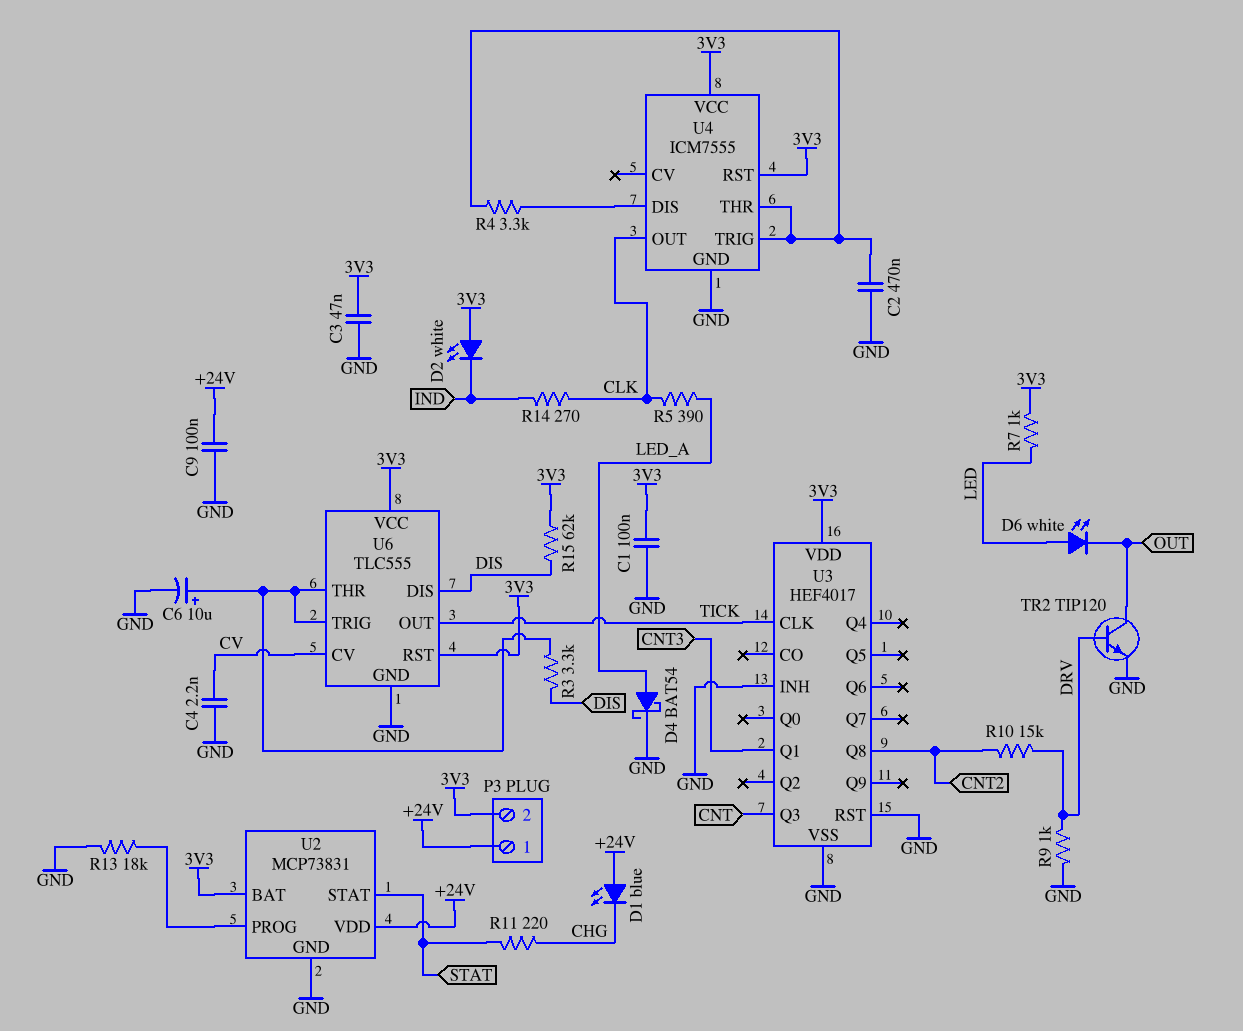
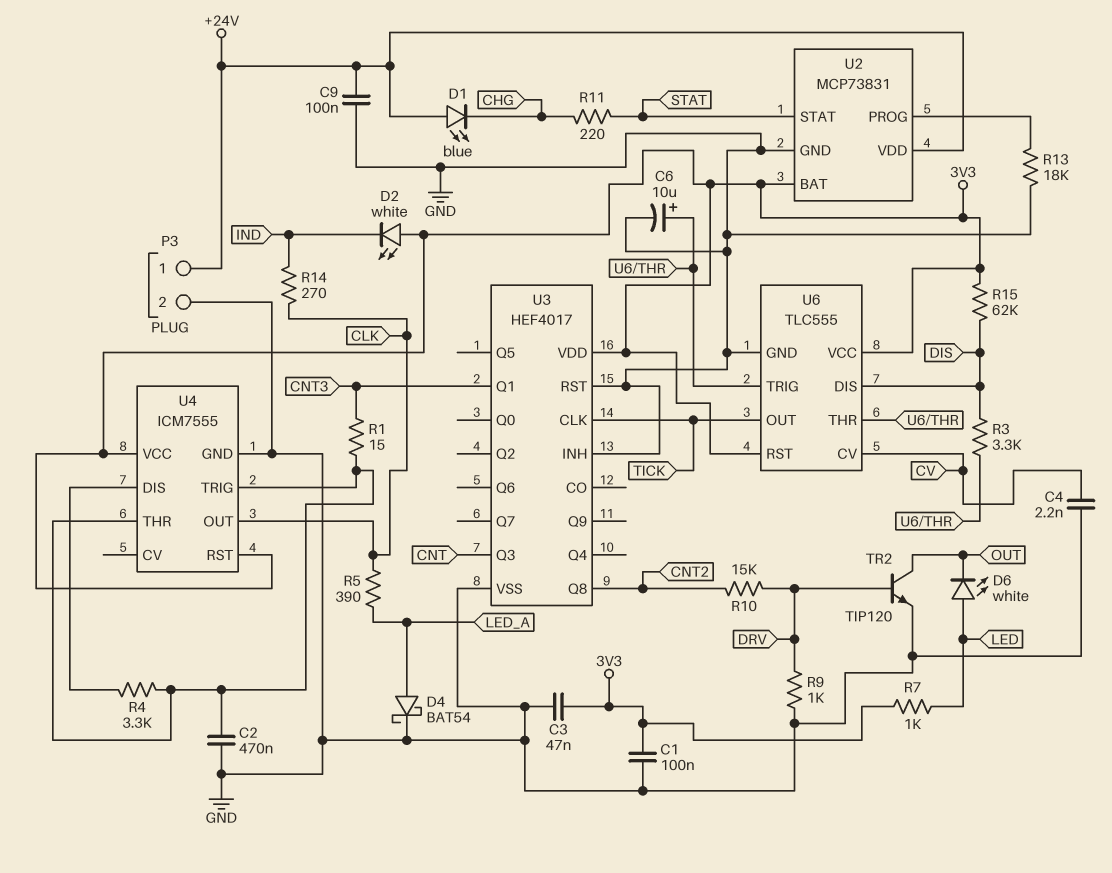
P3 pin 2: 3V3 -> GND
R1: none -> 15 (CNT3, U4/THR)

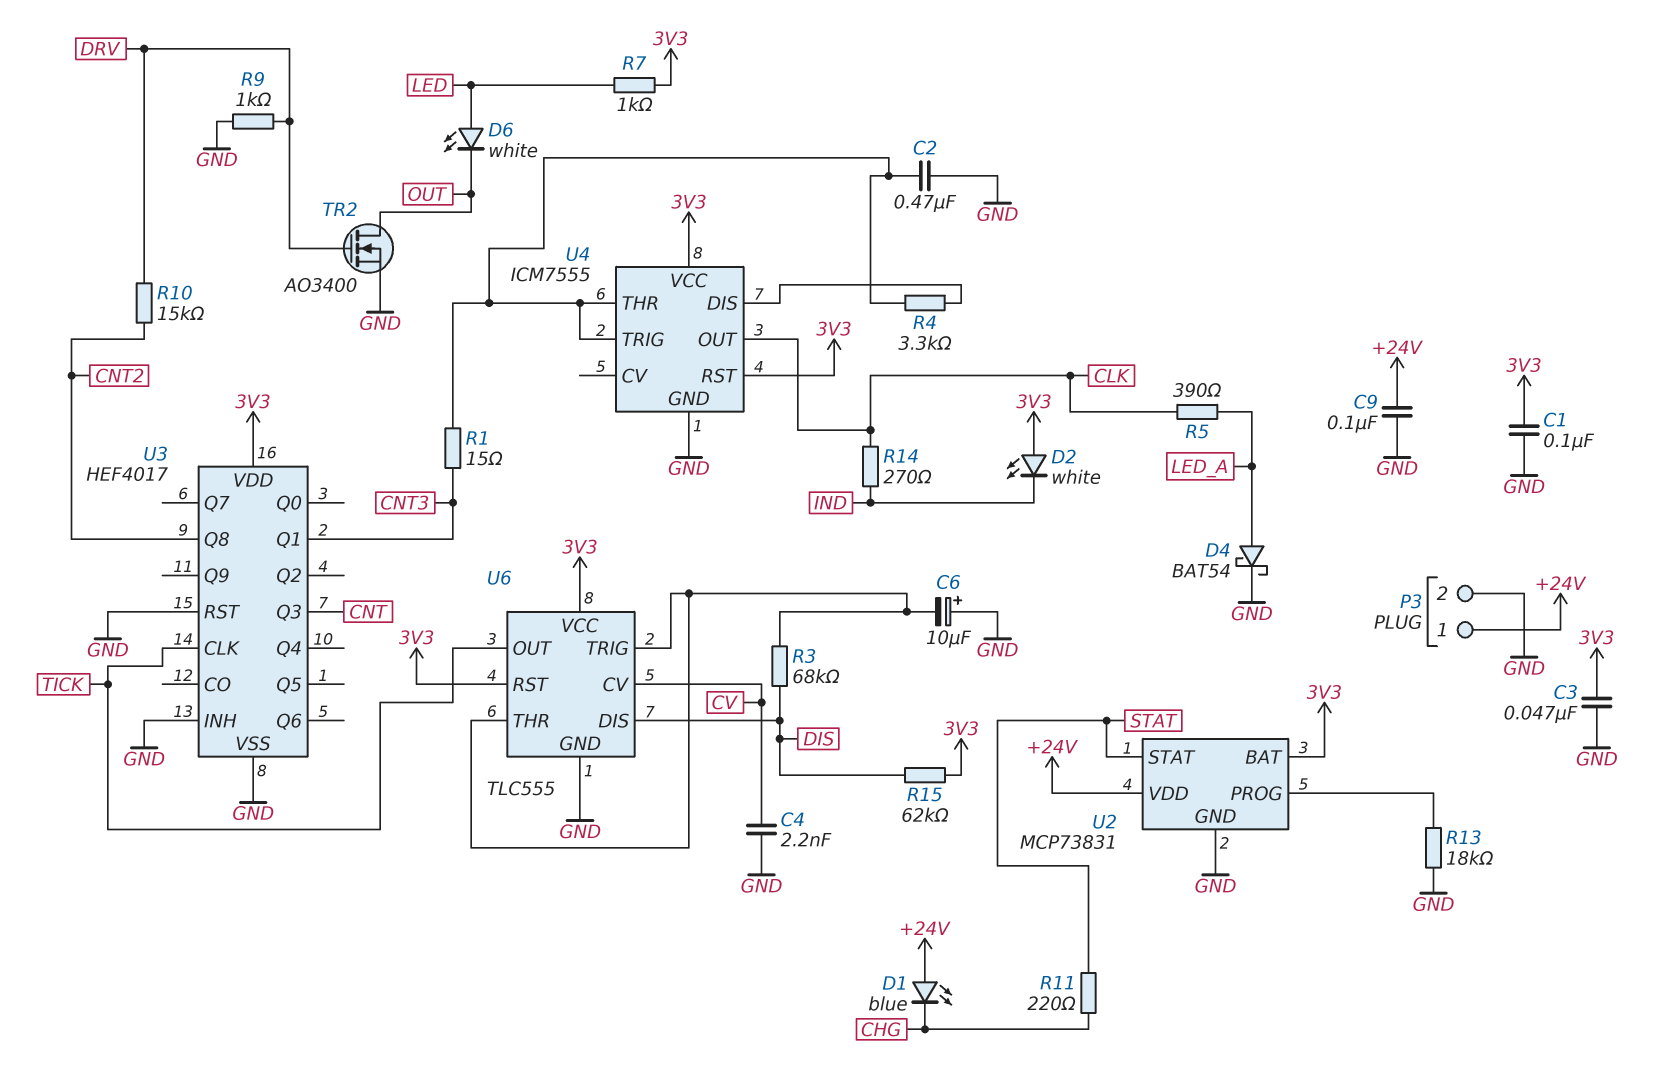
C6: 10uF (plus U6/THR, minus GND) -> 10uF (plus GND, minus U6/THR)
R3: 3.3k (DIS, U6/THR) -> 68k (DIS, U6/THR)
TR2: NPN TIP120 (B DRV, C OUT, E GND) -> NMOS AO3400 (G DRV, D OUT, S GND)

